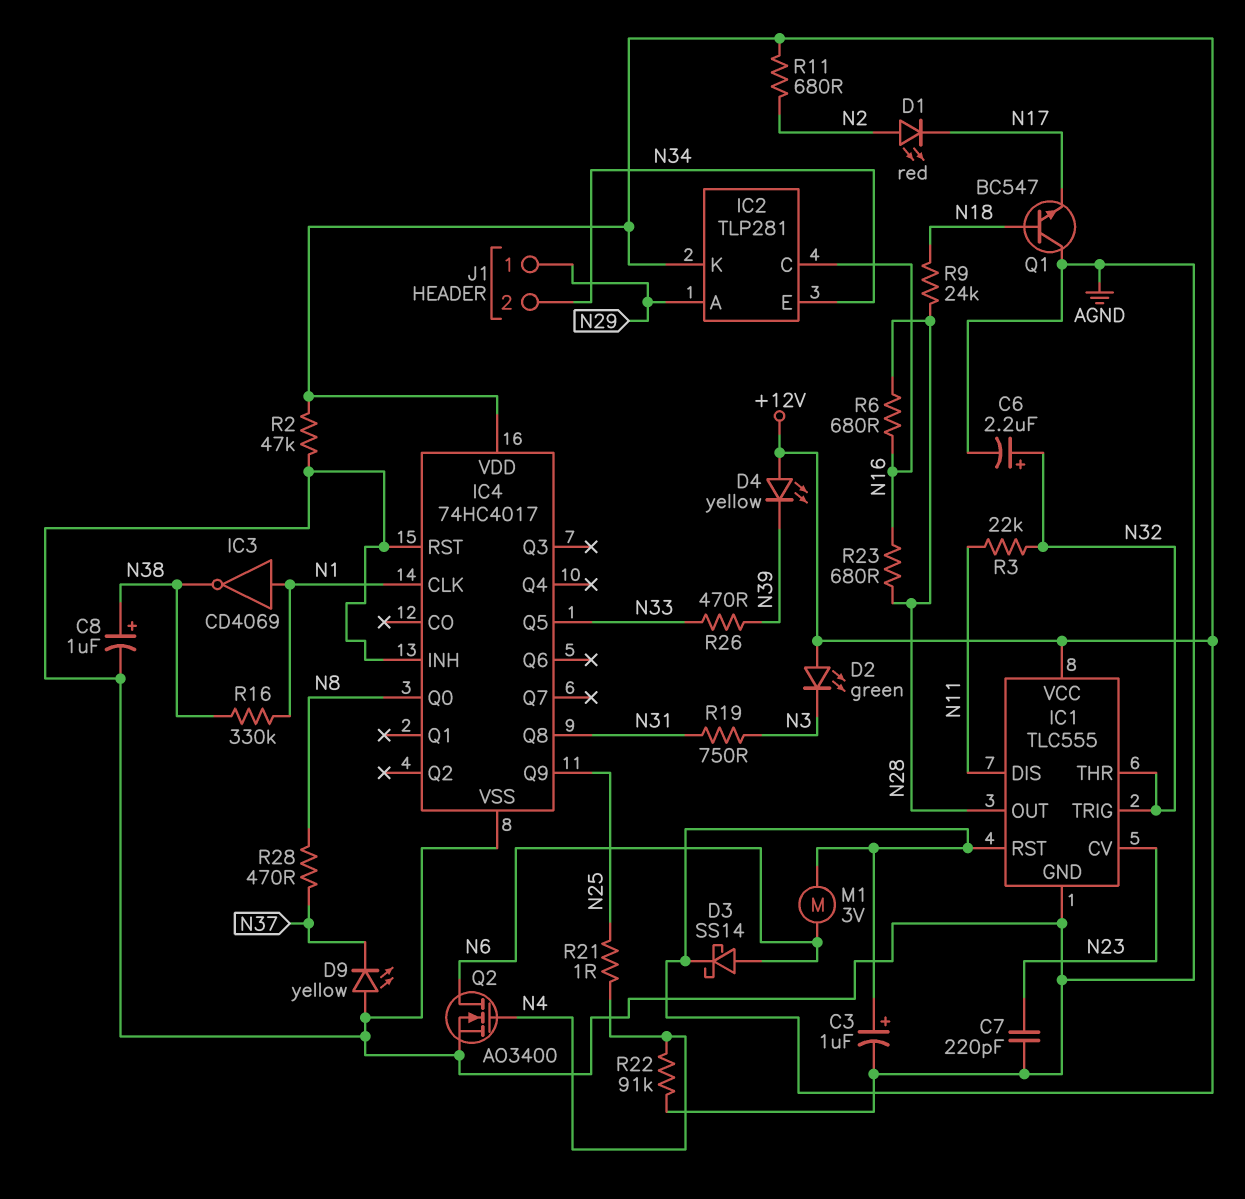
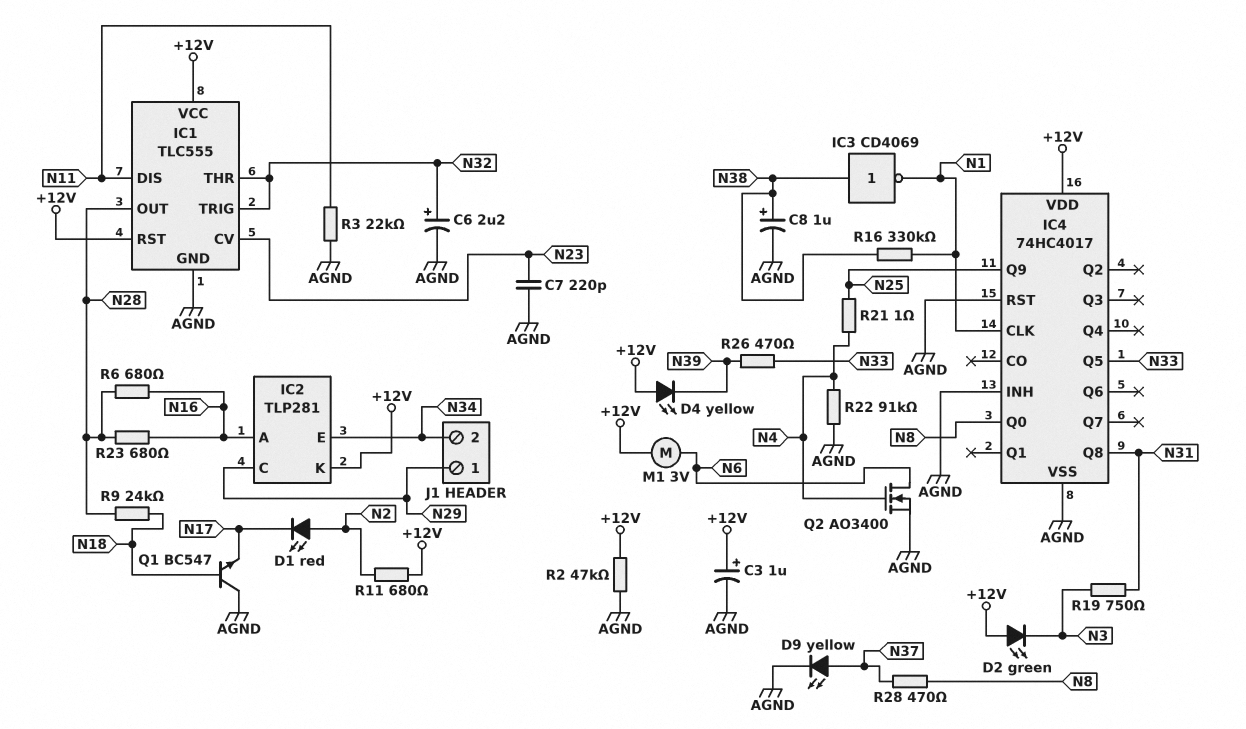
D3: schottky SS14 (A N6, K +12V) -> none
D9: LED yellow (A AGND, K N37) -> LED yellow (A N37, K AGND)
IC2 pin A: N29 -> N16
IC2 pin C: N16 -> N29
IC3: NOT CD4069 (in N1, out N38) -> NOT CD4069 (in N38, out N1)
R3: 22k (N11, N32) -> 22k (AGND, N11)

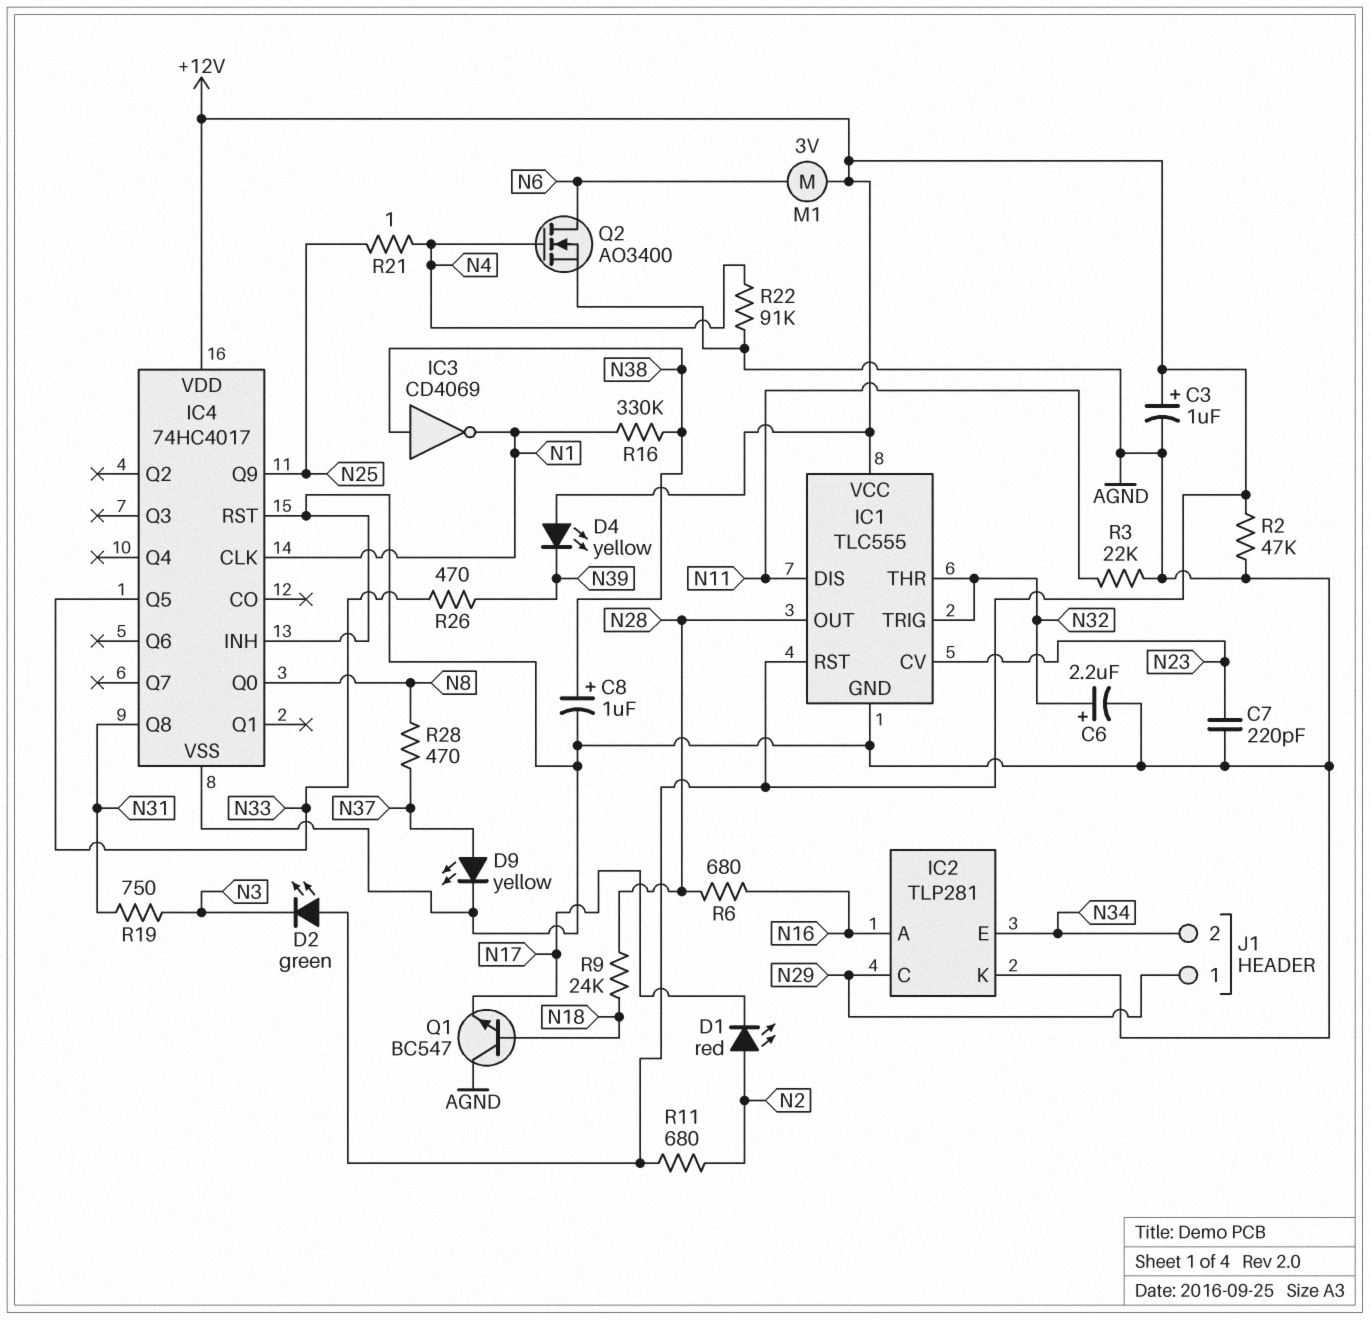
IC2 pin K: +12V -> AGND
R23: 680 (N16, N28) -> none

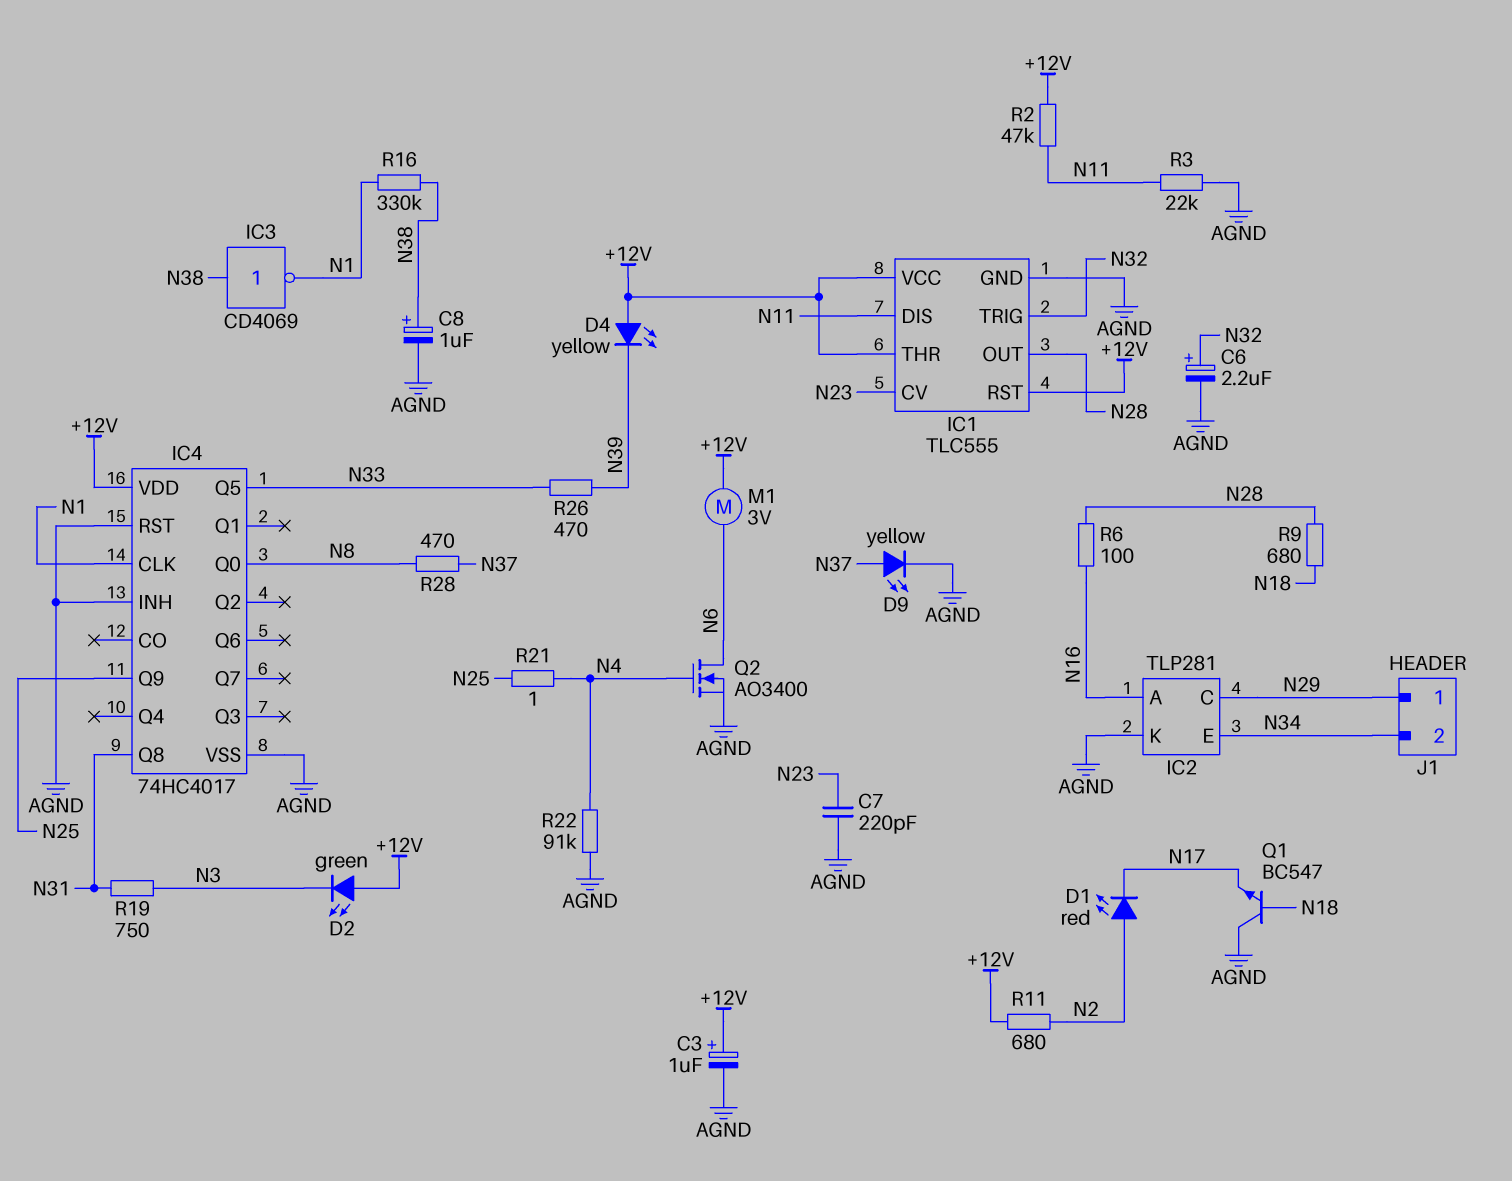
IC1 pin THR: N32 -> +12V
R2: 47k (+12V, AGND) -> 47k (+12V, N11)
R6: 680 (N16, N28) -> 100 (N16, N28)
R9: 24k (N18, N28) -> 680 (N18, N28)

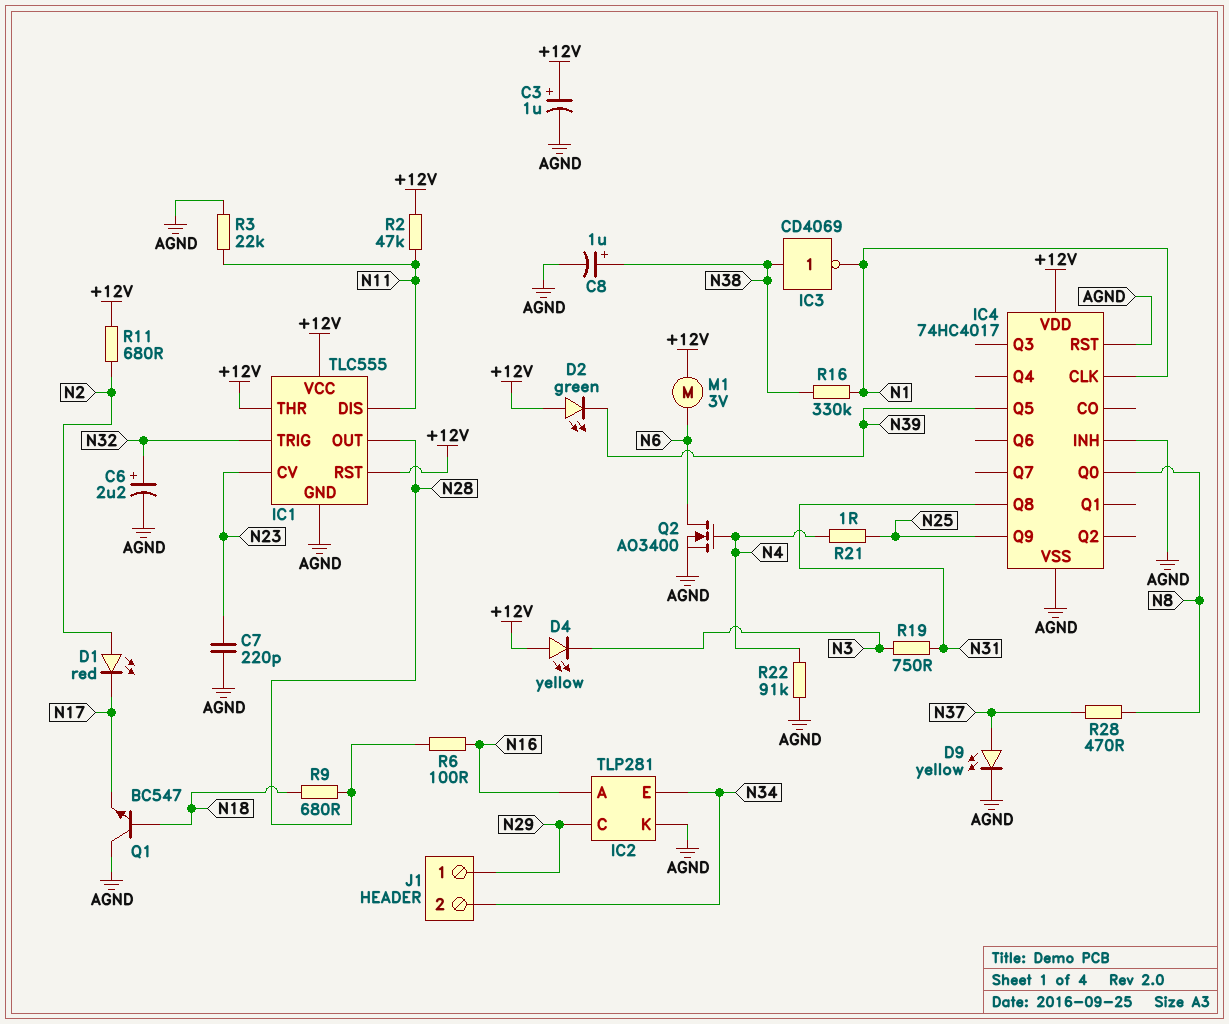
D2: LED green (A +12V, K N3) -> LED green (A +12V, K N39)
D4: LED yellow (A +12V, K N39) -> LED yellow (A +12V, K N3)
IC4 pin Q5: N33 -> N39
R26: 470 (N33, N39) -> none

